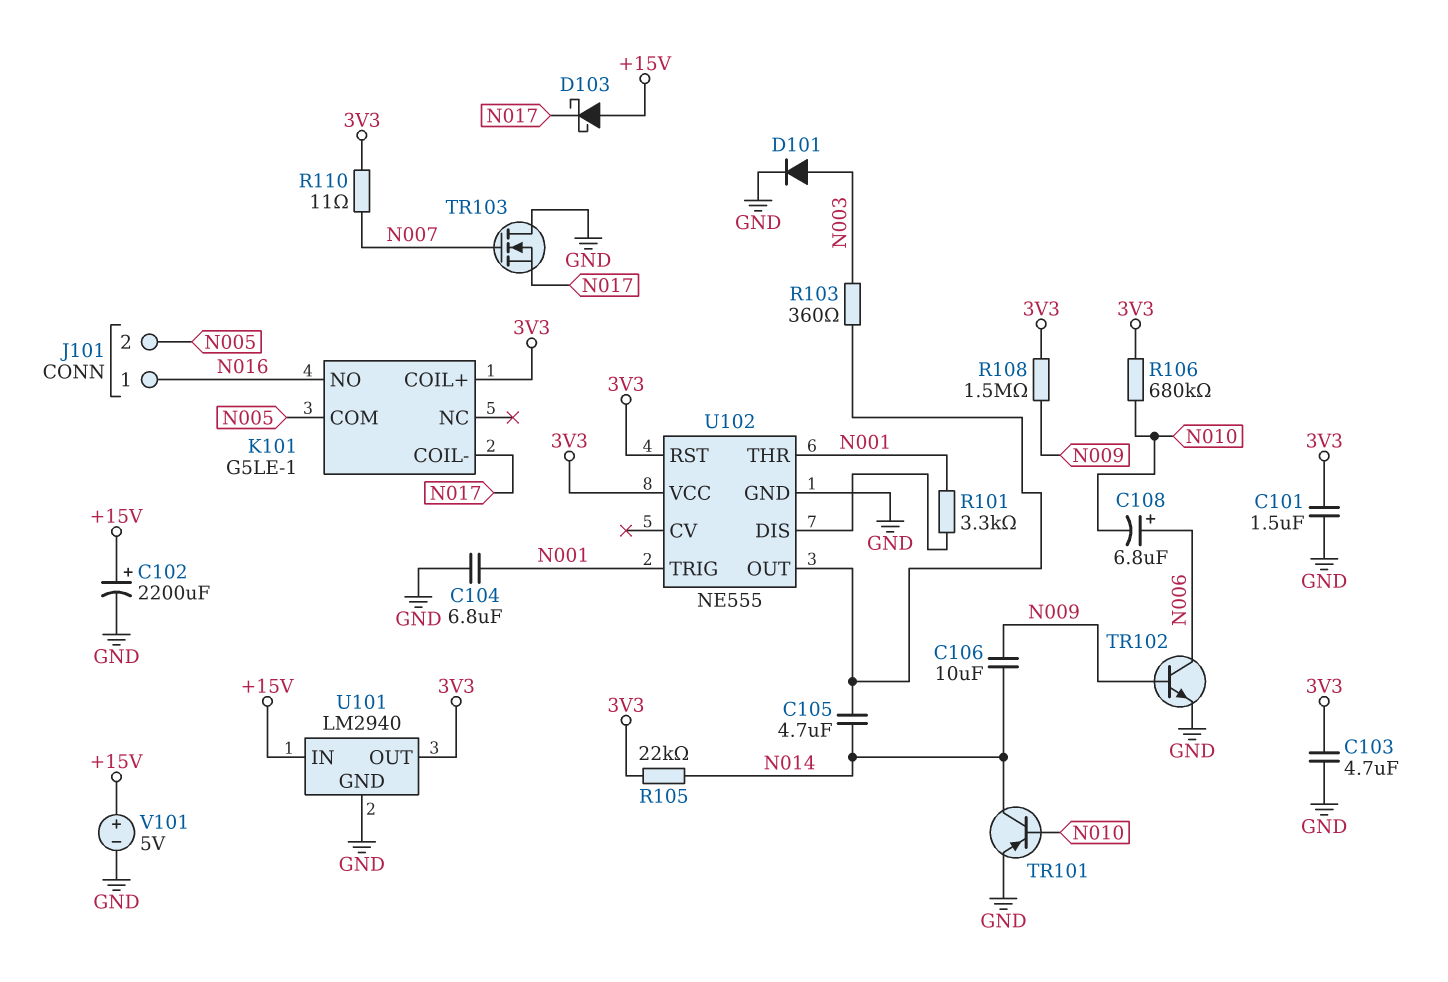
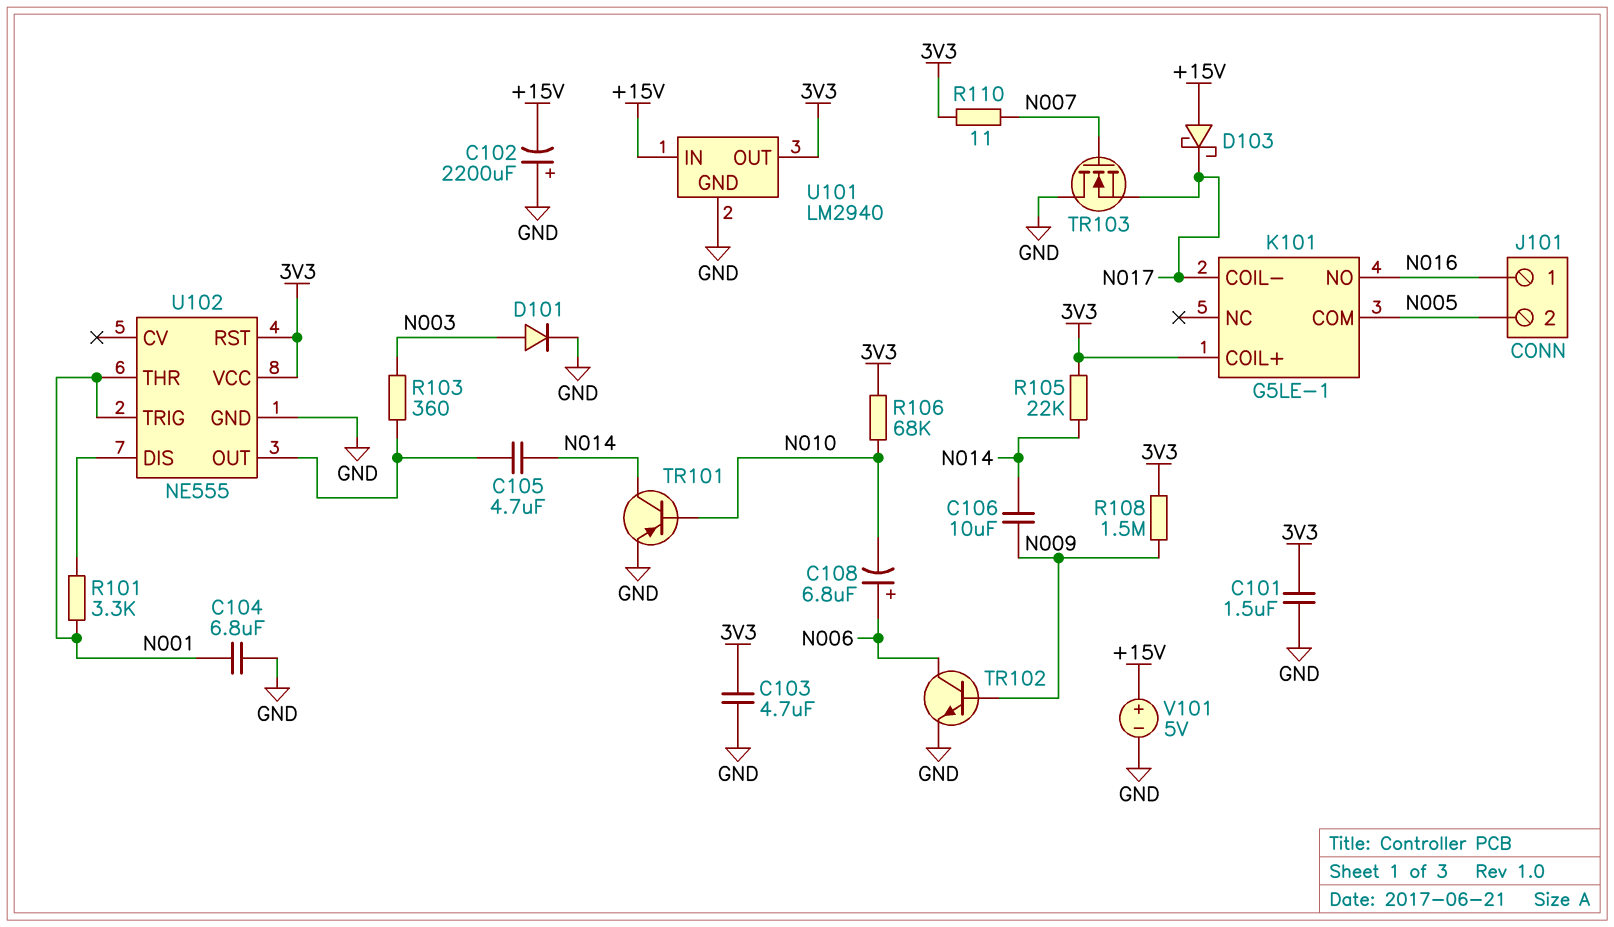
C102: 2200uF (plus +15V, minus GND) -> 2200uF (plus GND, minus +15V)
R106: 680k (3V3, N010) -> 68k (3V3, N010)

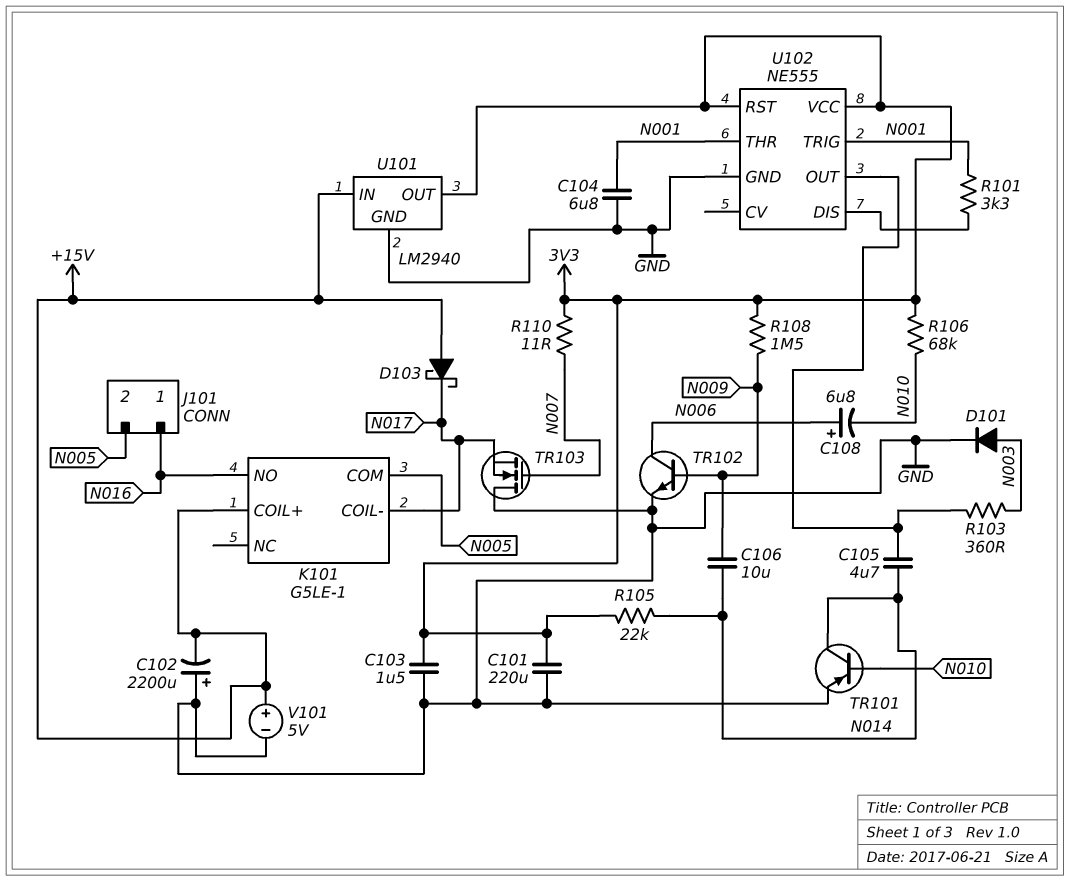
C101: 1.5uF (3V3, GND) -> 220uF (3V3, GND)
C103: 4.7uF (3V3, GND) -> 1.5uF (3V3, GND)
K101 pin COIL+: 3V3 -> +15V

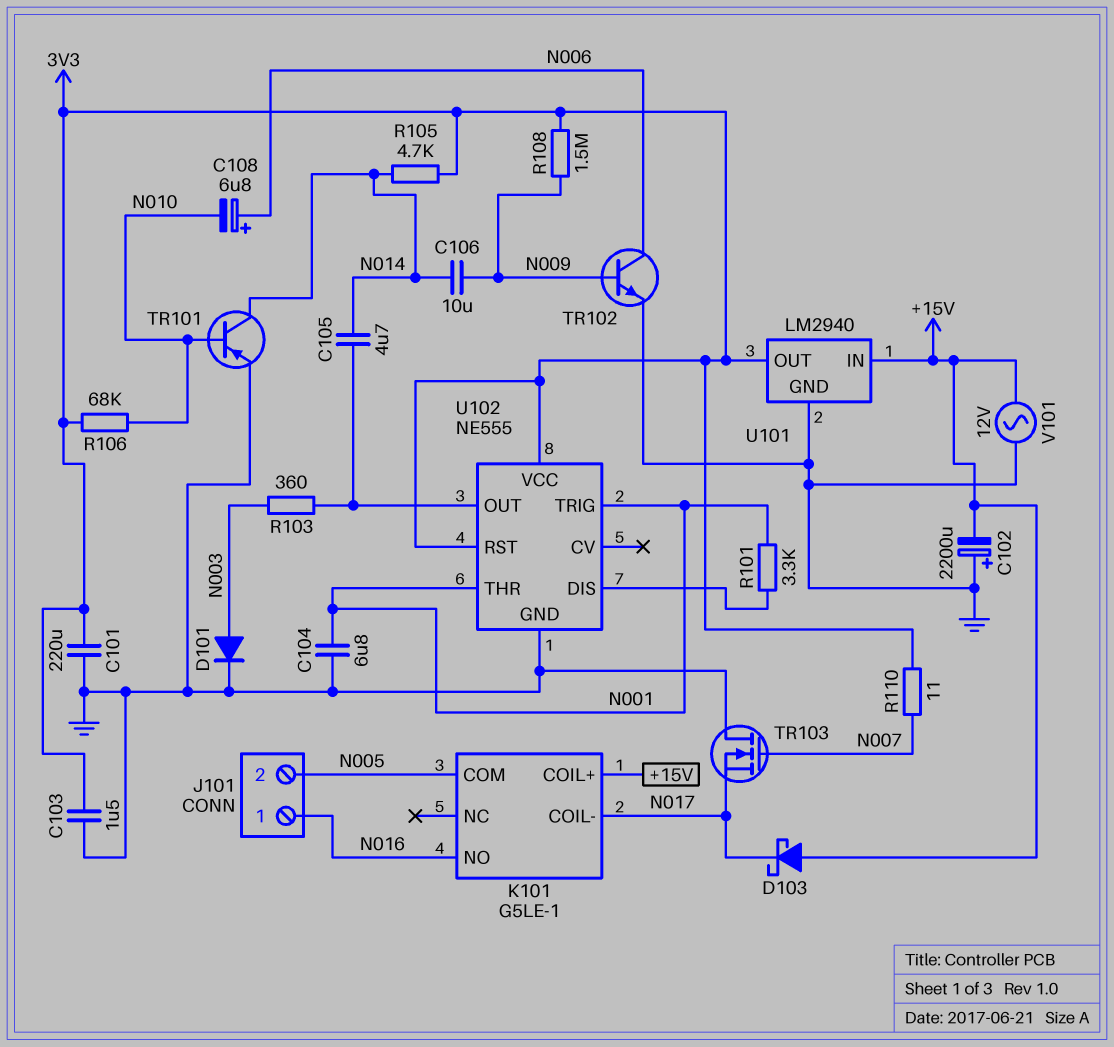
R105: 22k (3V3, N014) -> 4.7k (3V3, N014)
V101: 5V (plus +15V, minus GND) -> AC 12V (+15V, GND)

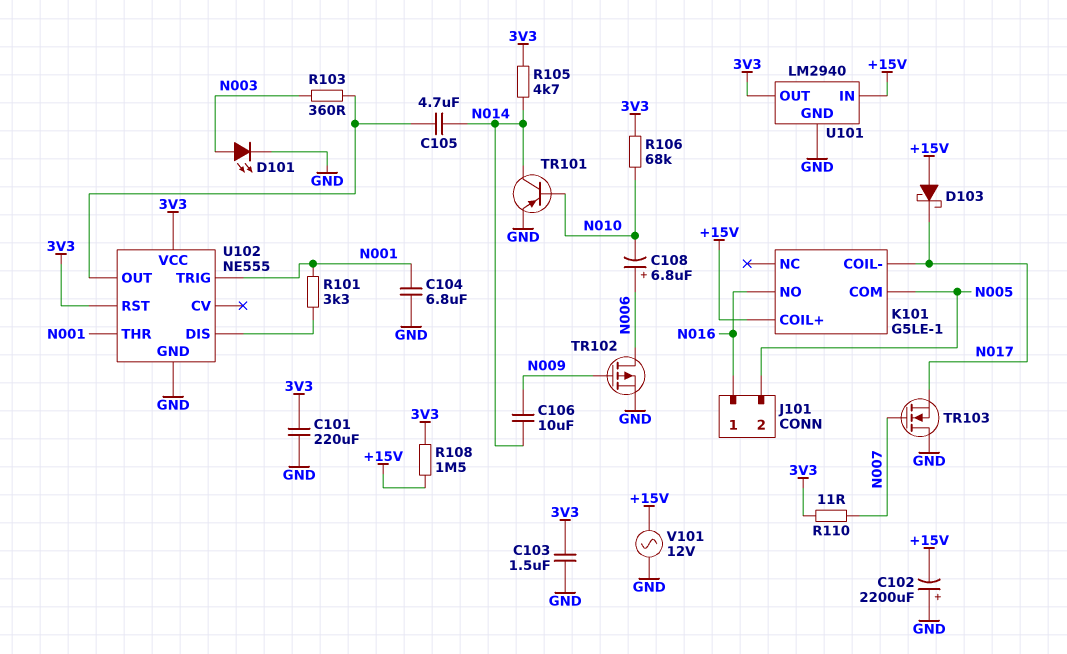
D101: diode (A N003, K GND) -> LED (A N003, K GND)
R108: 1.5M (3V3, N009) -> 1.5M (+15V, 3V3)
TR102: NPN (B N009, C N006, E GND) -> PMOS (G N009, D N006, S GND)

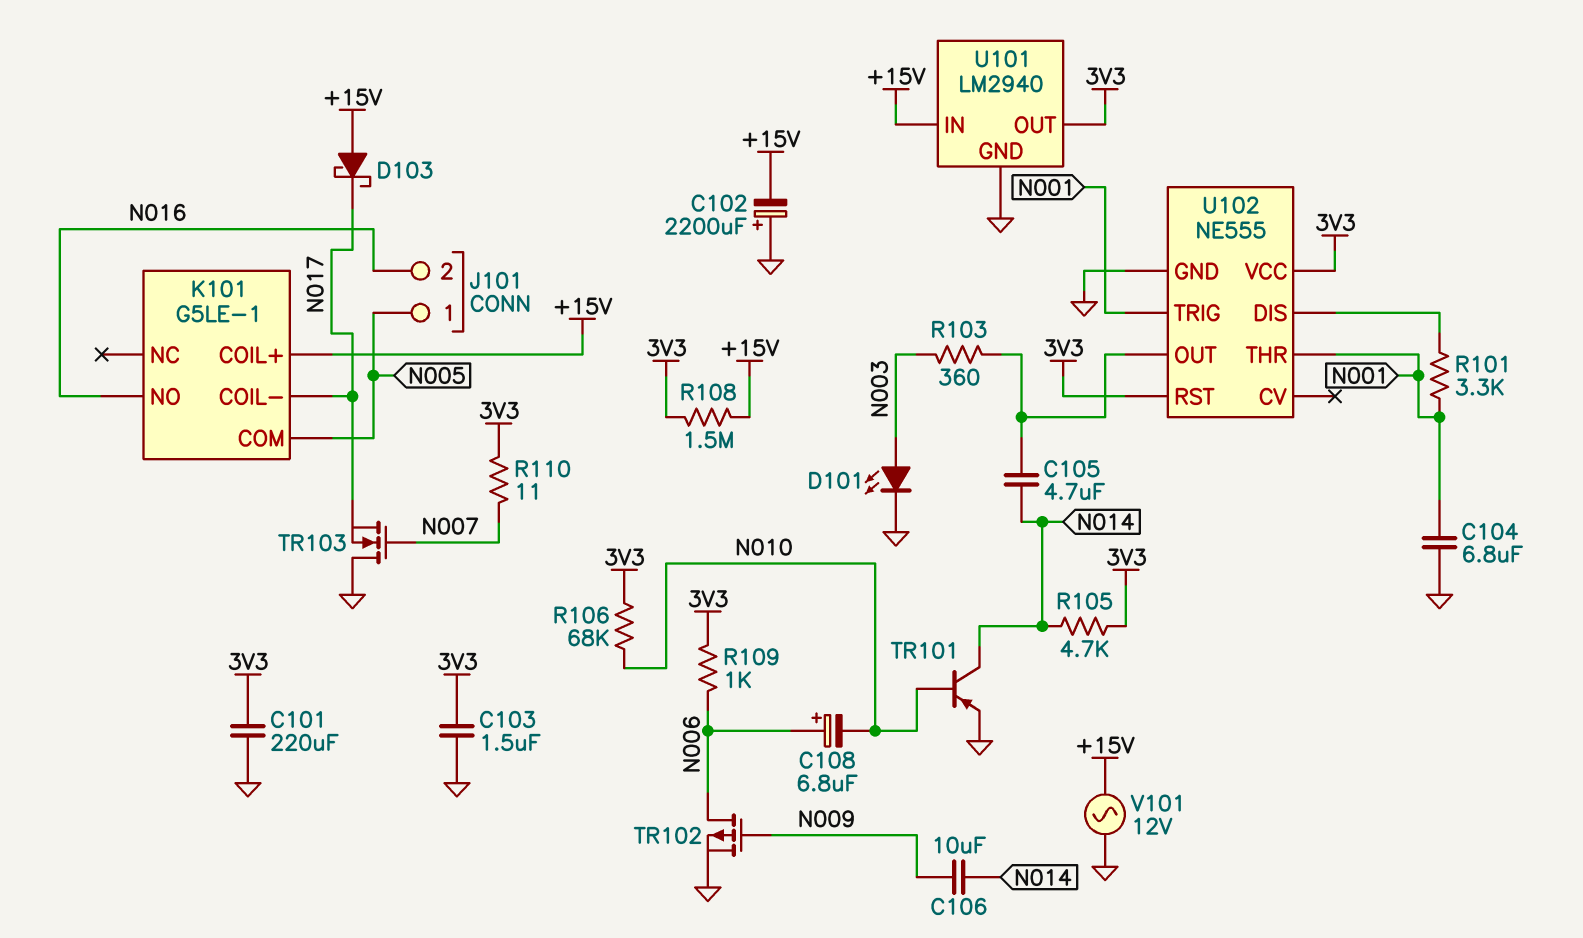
J101 pin 1: N016 -> N005
J101 pin 2: N005 -> N016
R109: none -> 1k (3V3, N006)

